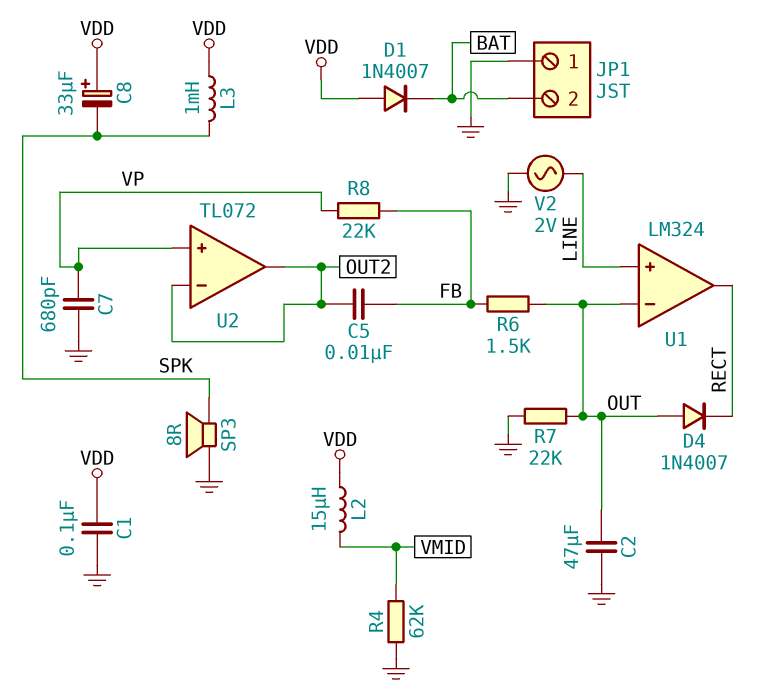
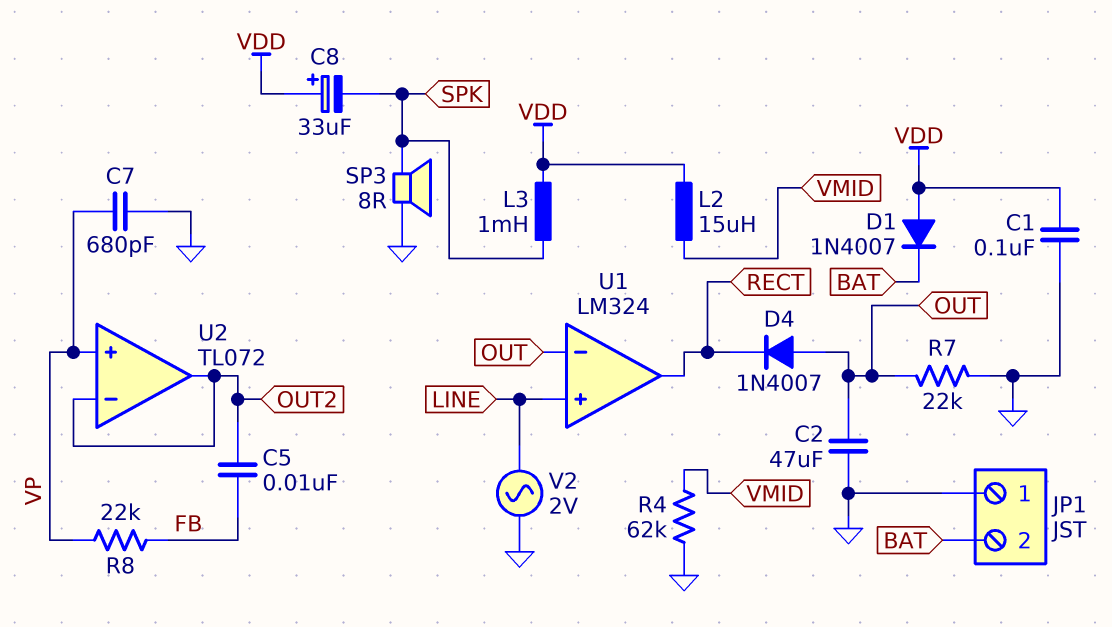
R6: 1.5k (FB, OUT) -> none

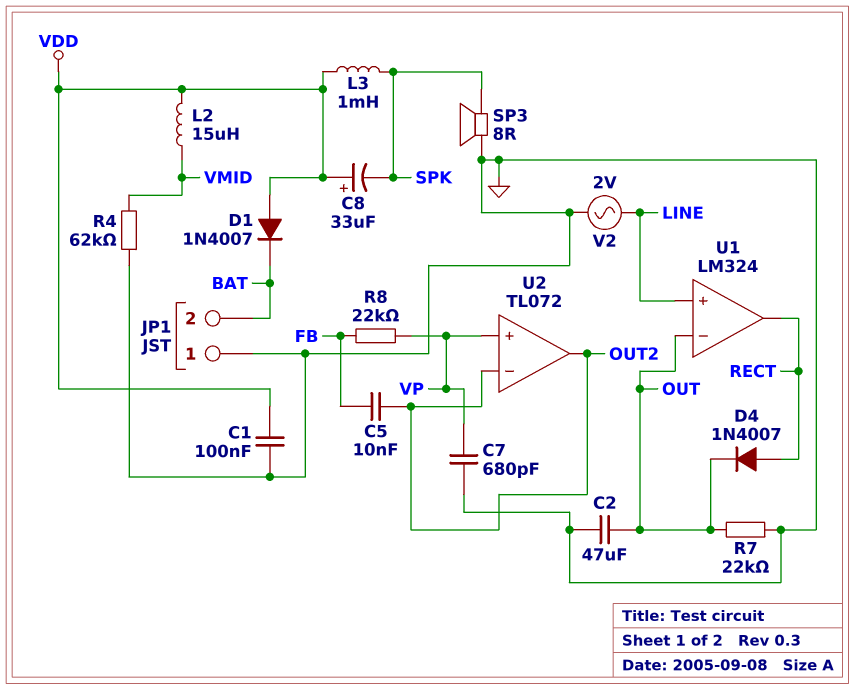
D4: diode 1N4007 (A OUT, K RECT) -> diode 1N4007 (A RECT, K OUT)

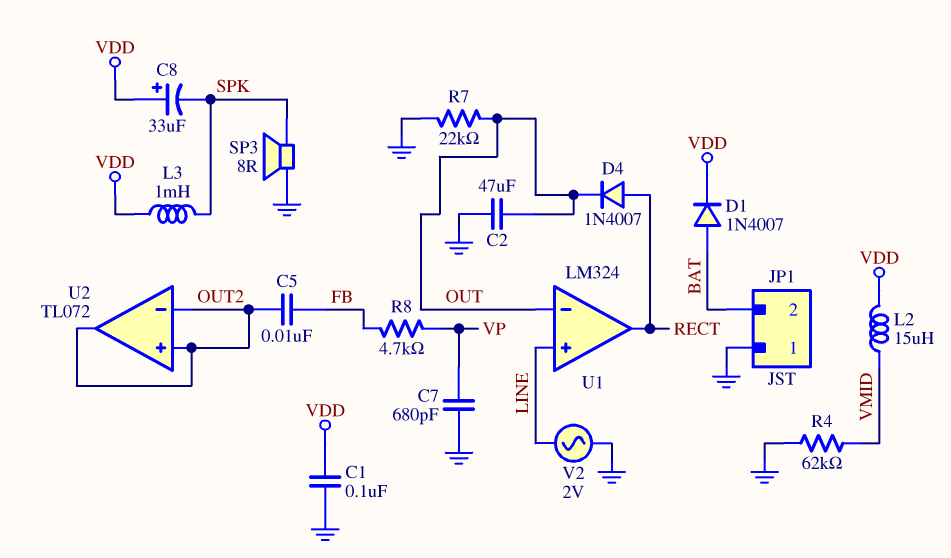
D1: diode 1N4007 (A VDD, K BAT) -> diode 1N4007 (A BAT, K VDD)
R8: 22k (FB, VP) -> 4.7k (FB, VP)
U2 pin in+: VP -> OUT2

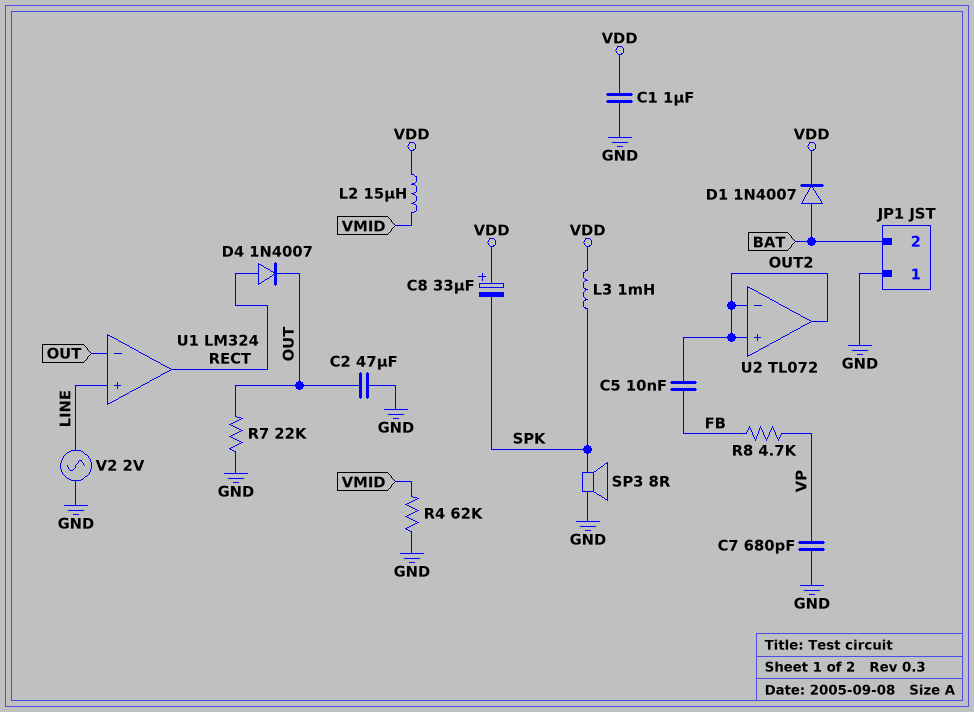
C1: 100nF (GND, VDD) -> 1uF (GND, VDD)

